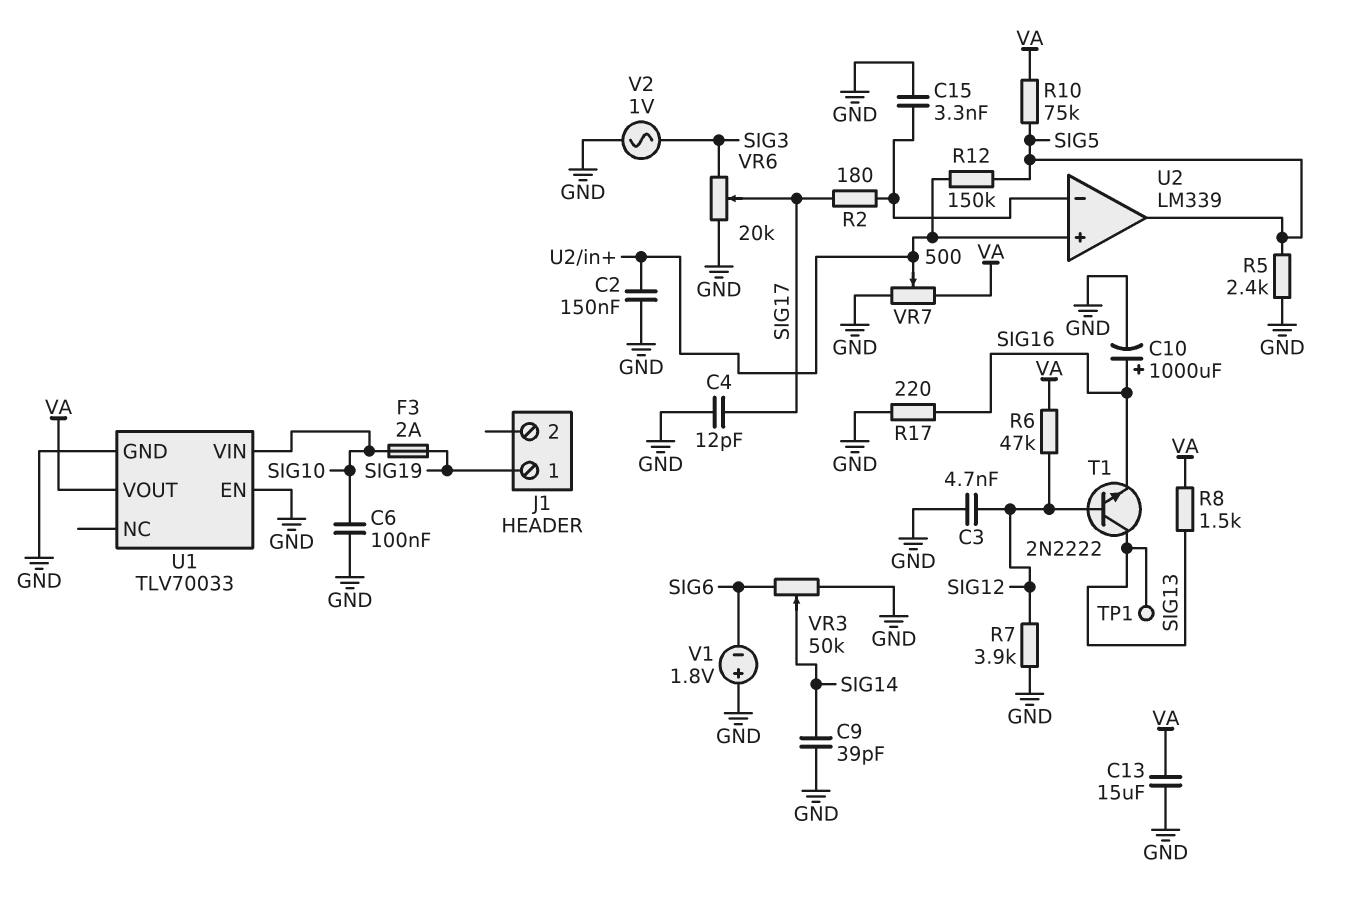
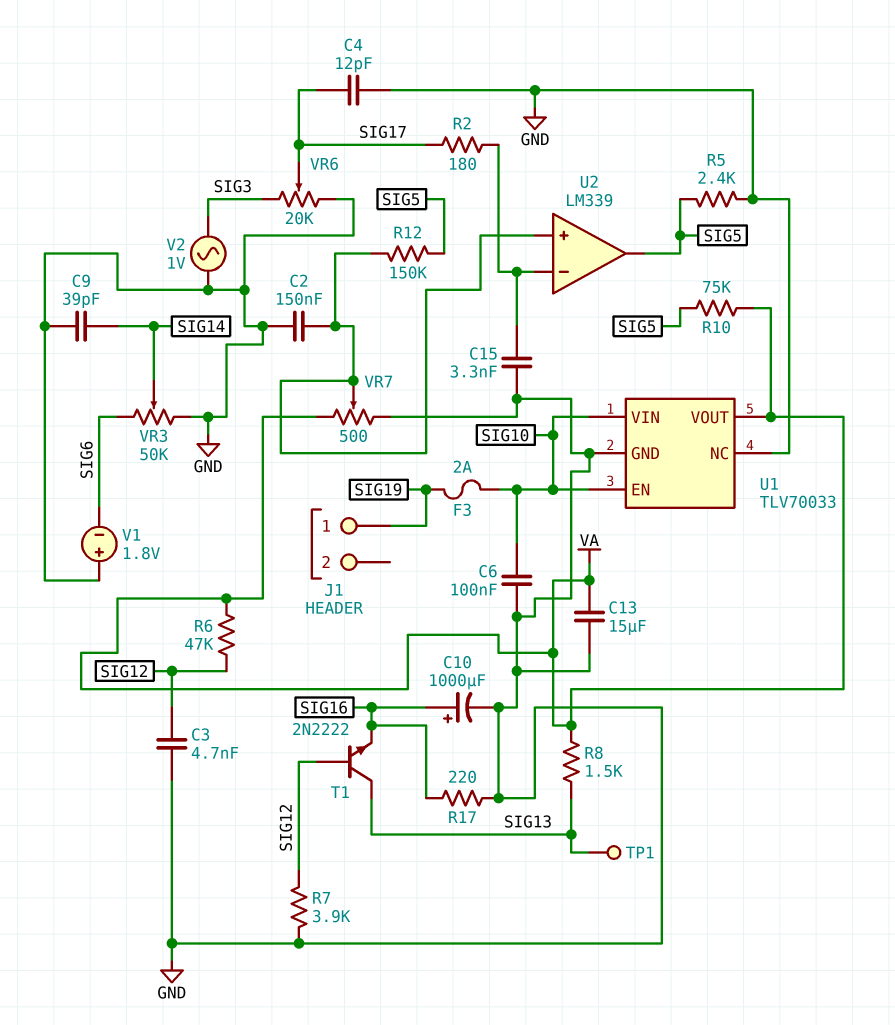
U1 pin EN: GND -> SIG10
U1 pin NC: none -> GND

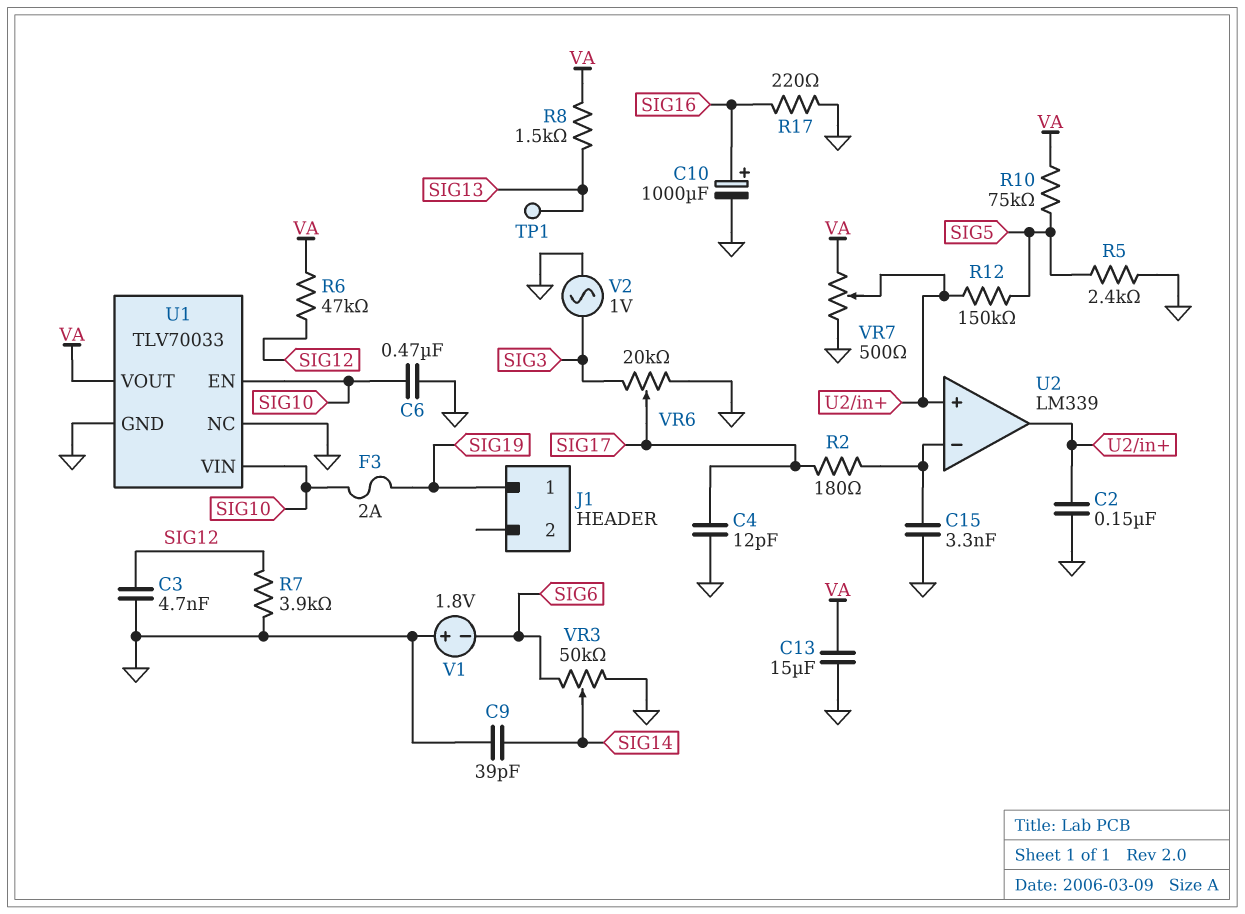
C6: 100nF (GND, SIG10) -> 470nF (GND, SIG10)
T1: NPN 2N2222 (B SIG12, C SIG13, E SIG16) -> none
U2 pin out: SIG5 -> U2/in+

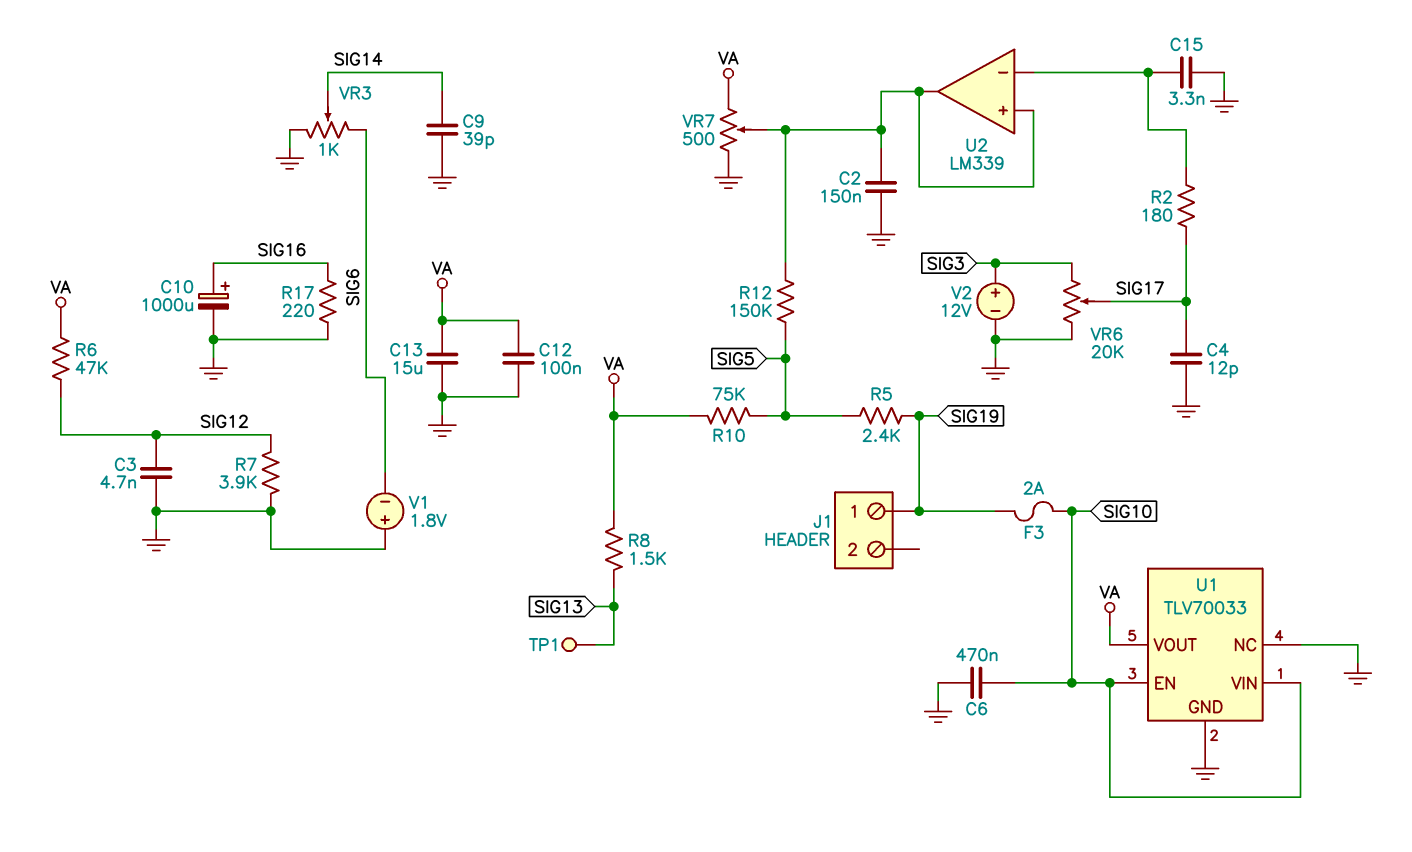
C12: none -> 100nF (GND, VA)
R5: 2.4k (GND, SIG5) -> 2.4k (SIG5, SIG19)
V2: AC 1V (GND, SIG3) -> 12V (plus SIG3, minus GND)
VR3: 50k (GND, SIG6, wiper SIG14) -> 1k (GND, SIG6, wiper SIG14)

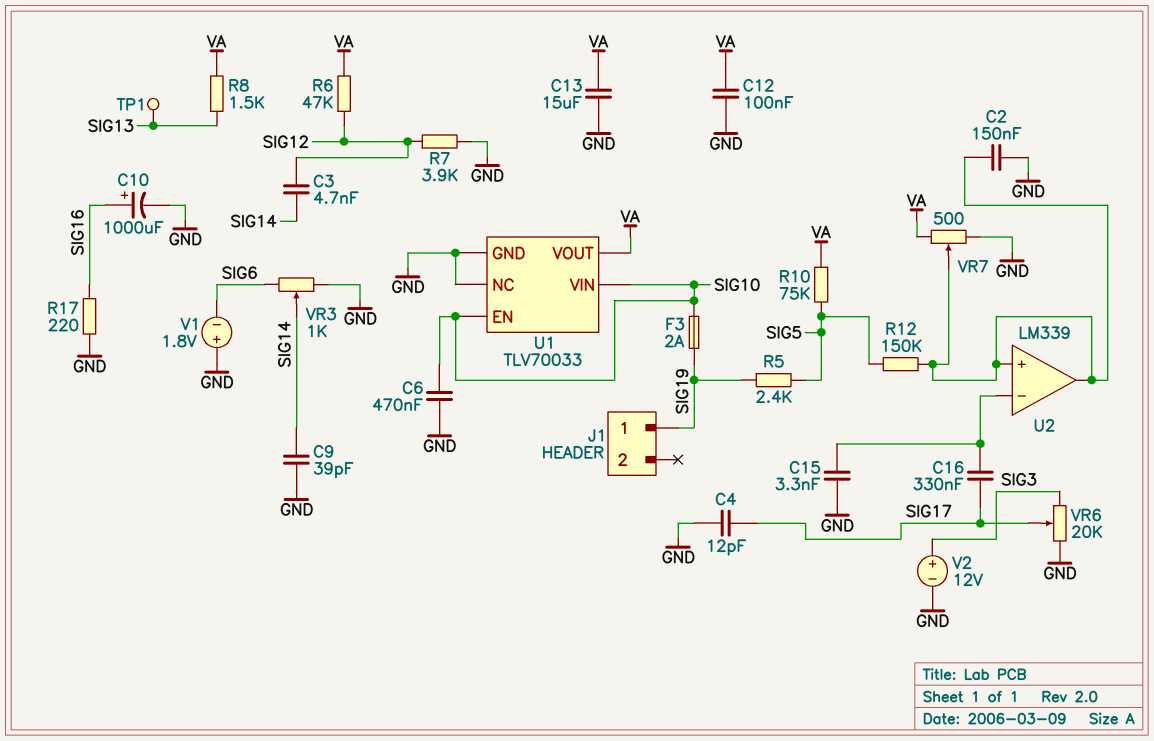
C3: 4.7nF (GND, SIG12) -> 4.7nF (SIG12, SIG14)
C16: none -> 330nF (SIG17, U2/in-)
R2: 180 (SIG17, U2/in-) -> none

